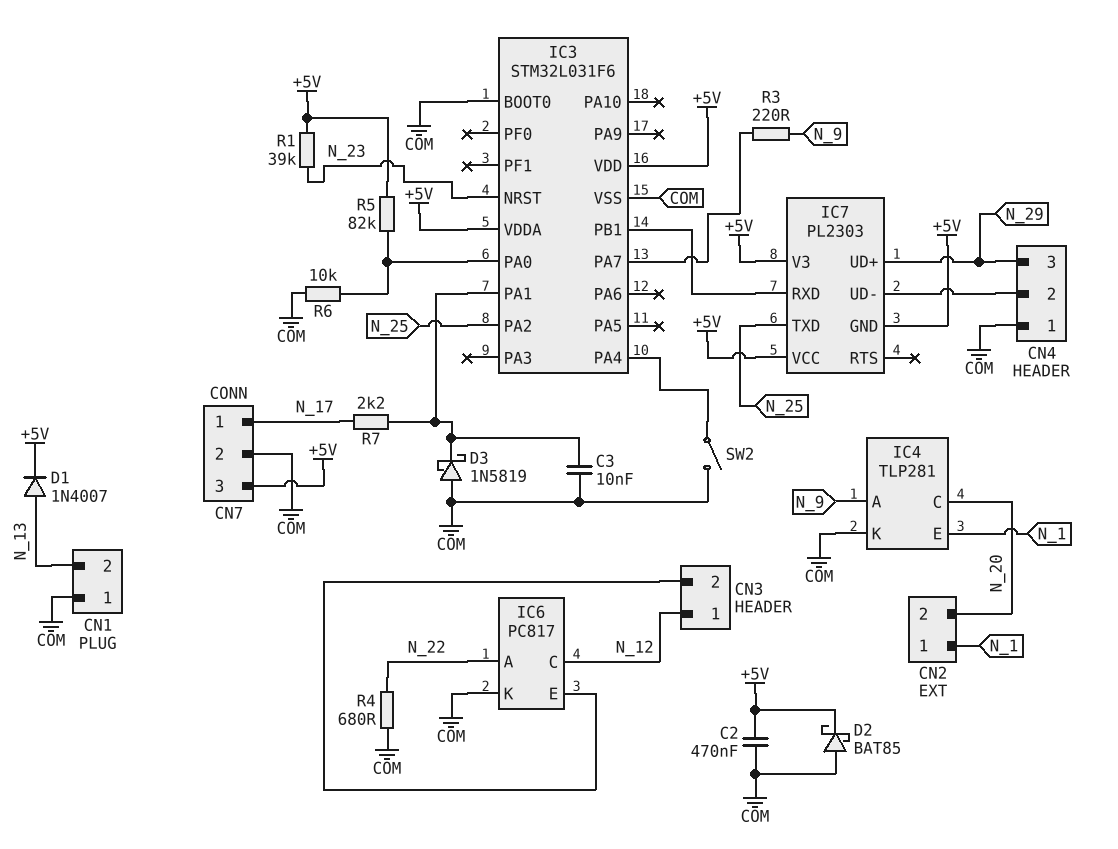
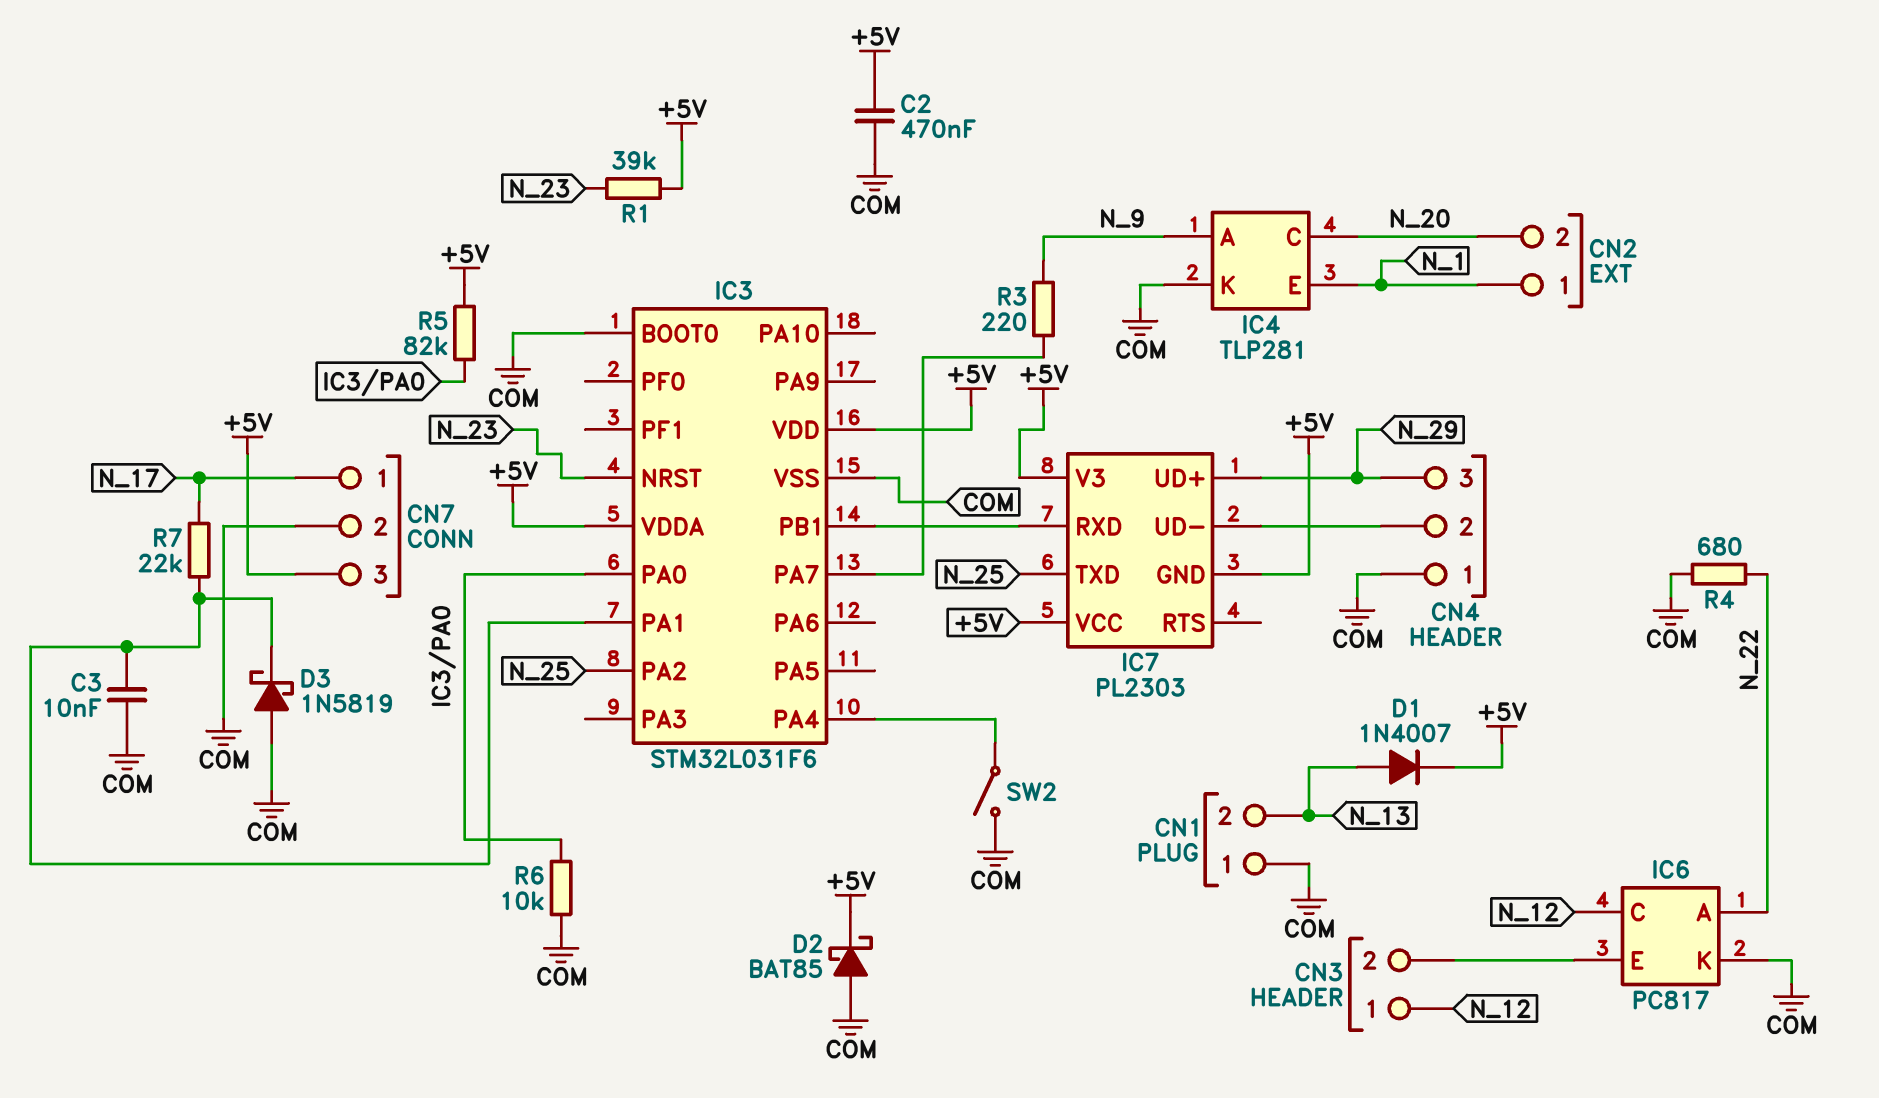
R7: 2.2k (IC3/PA1, N_17) -> 22k (IC3/PA1, N_17)

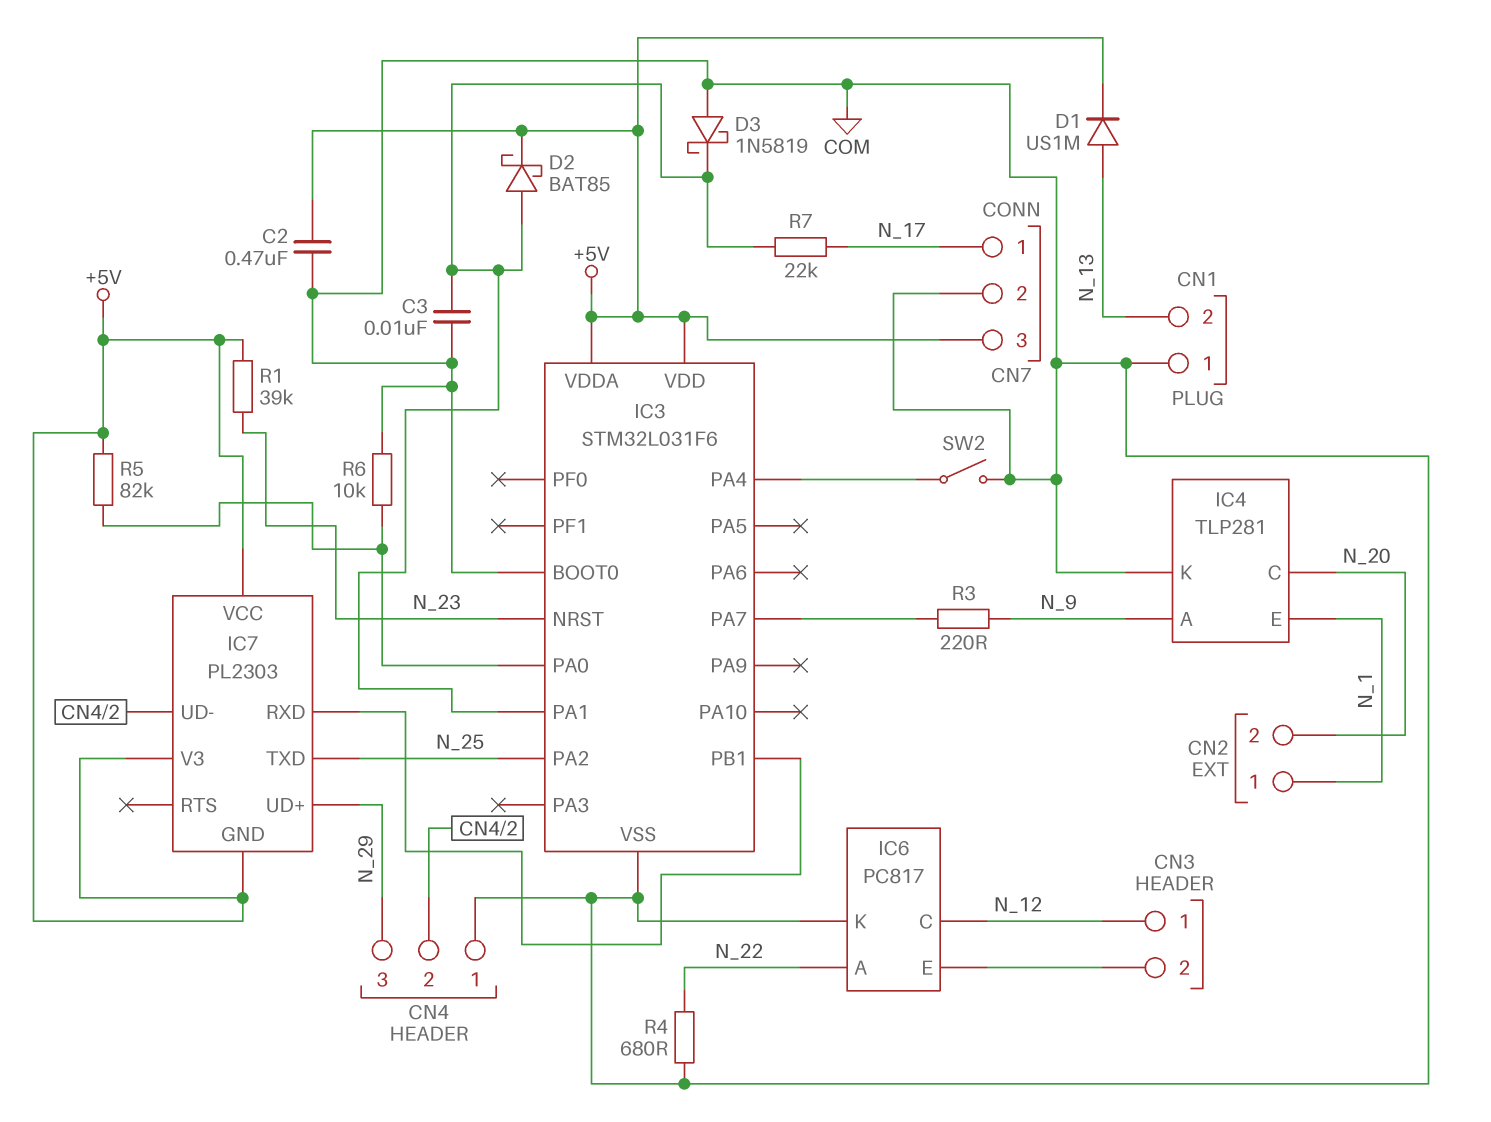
D1: diode 1N4007 (A N_13, K +5V) -> diode US1M (A N_13, K +5V)
D2: schottky BAT85 (A COM, K +5V) -> schottky BAT85 (A IC3/PA1, K +5V)

